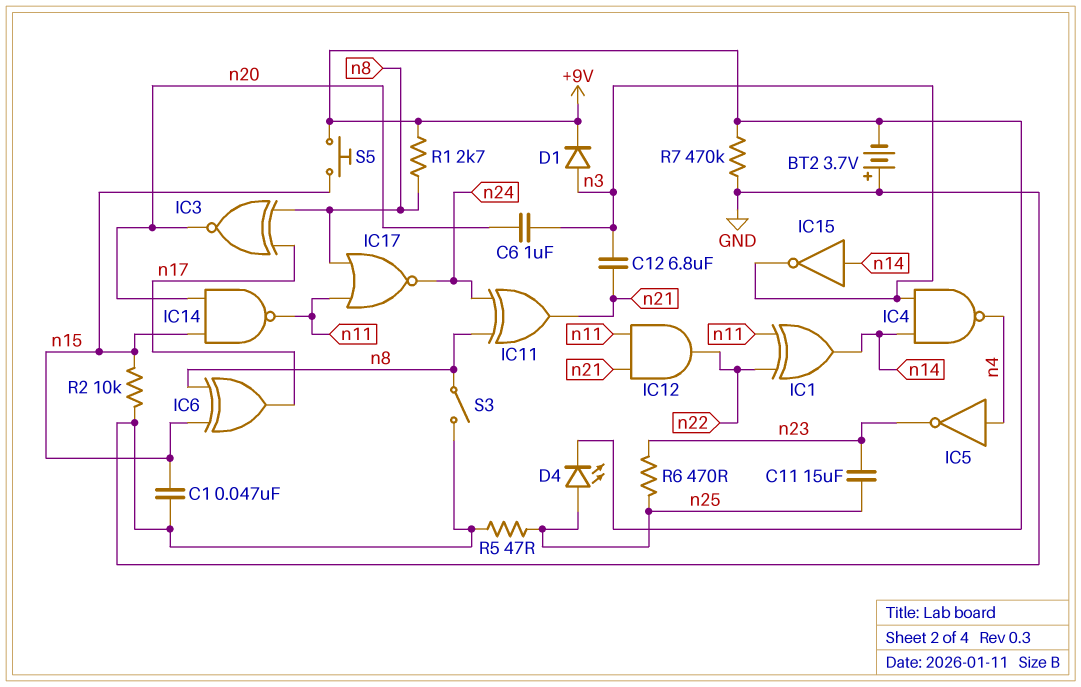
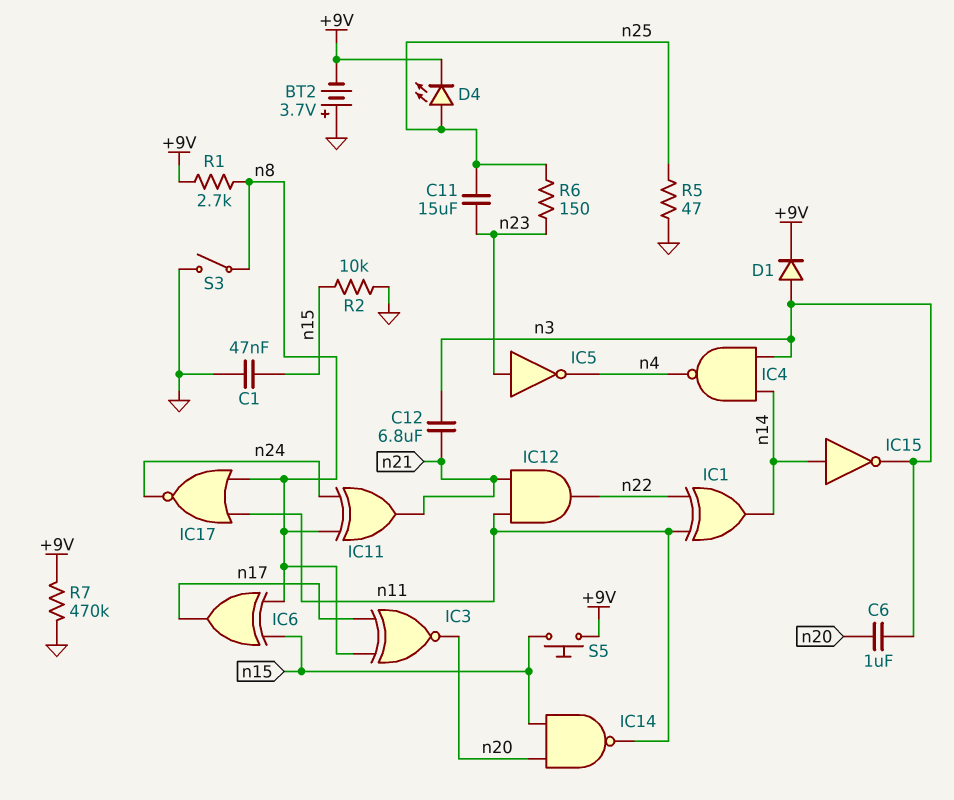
IC5: NOT (in n4, out n23) -> NOT (in n23, out n4)
R6: 470 (n23, n25) -> 150 (n23, n25)

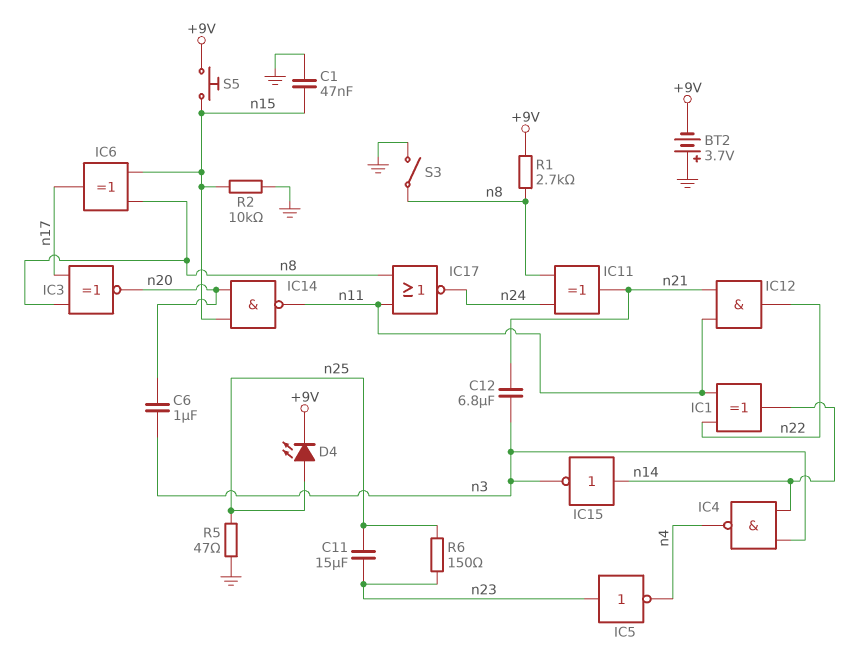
D1: diode (A n3, K +9V) -> none
R7: 470k (+9V, GND) -> none

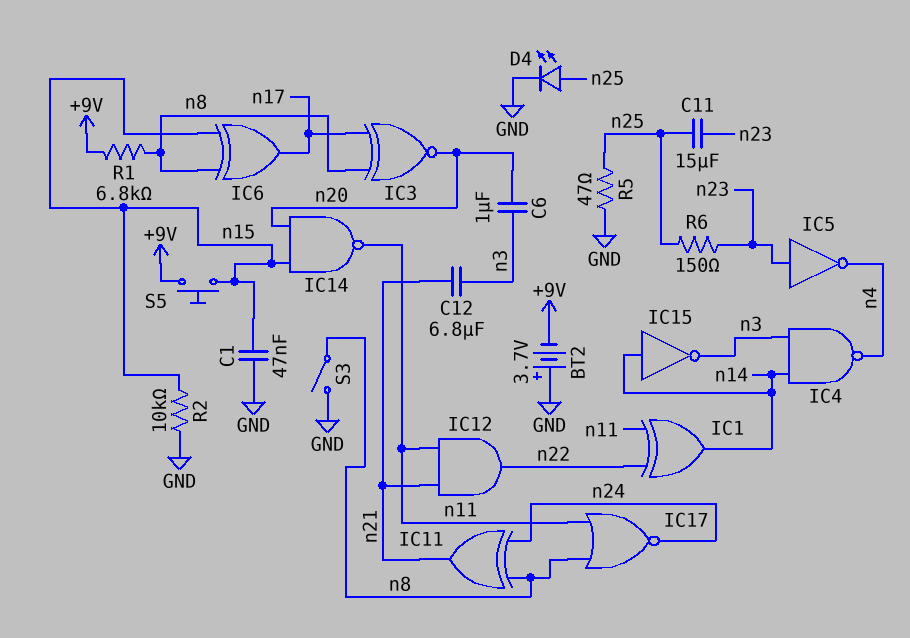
D4: LED (A n25, K +9V) -> LED (A n25, K GND)
R1: 2.7k (+9V, n8) -> 6.8k (+9V, n8)

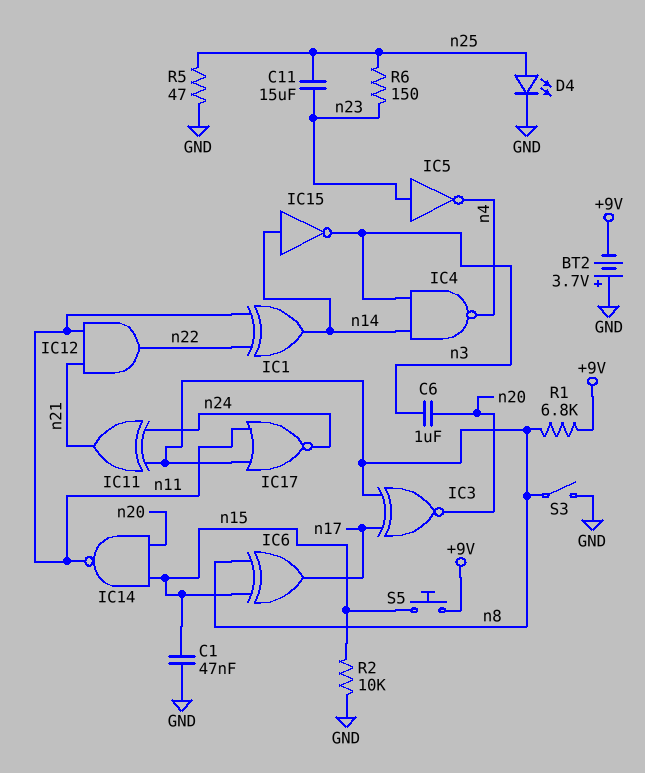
C12: 6.8uF (n3, n21) -> none

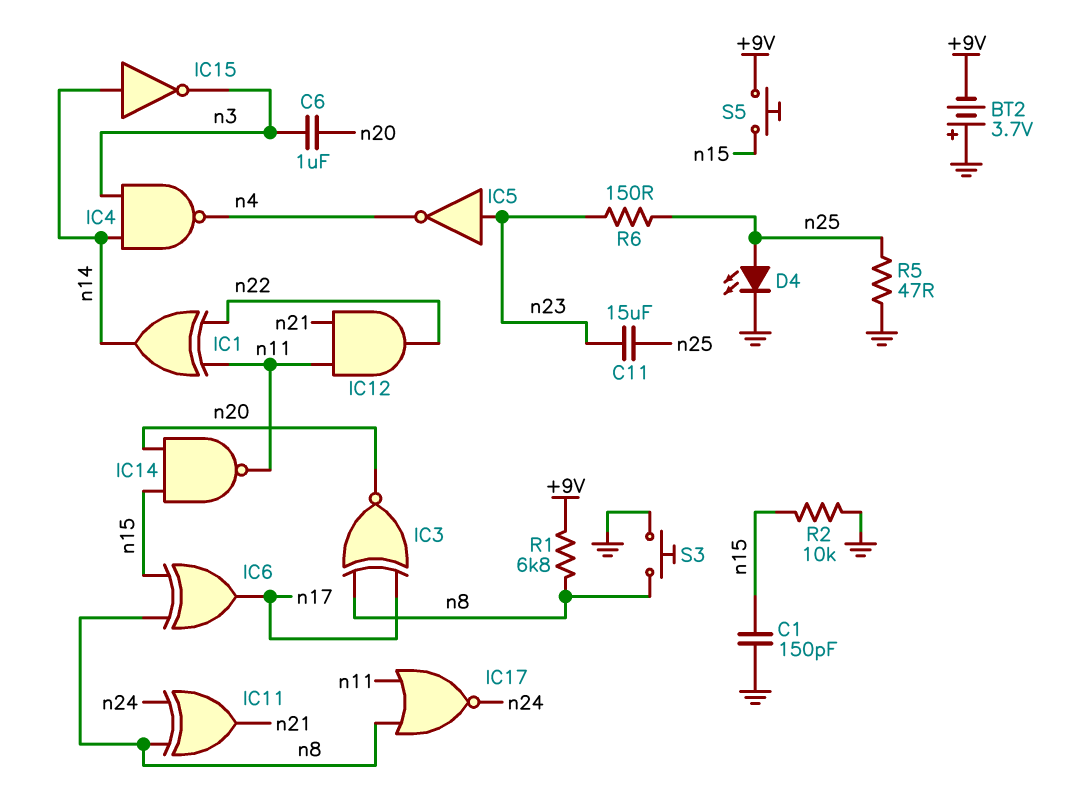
C1: 47nF (GND, n15) -> 150pF (GND, n15)
S3: switch (GND, n8) -> button (GND, n8)

